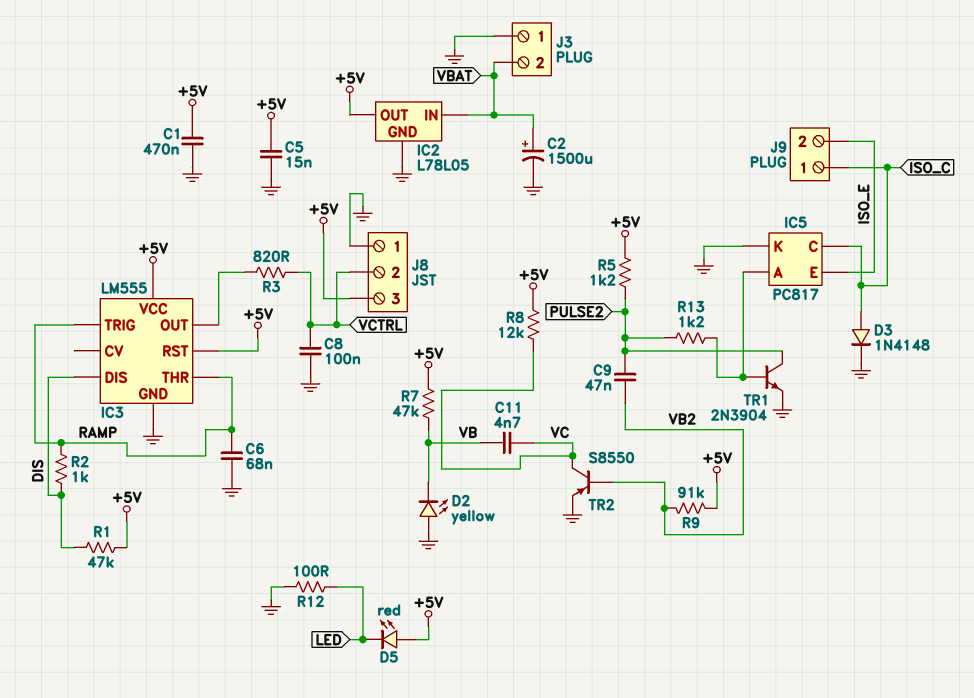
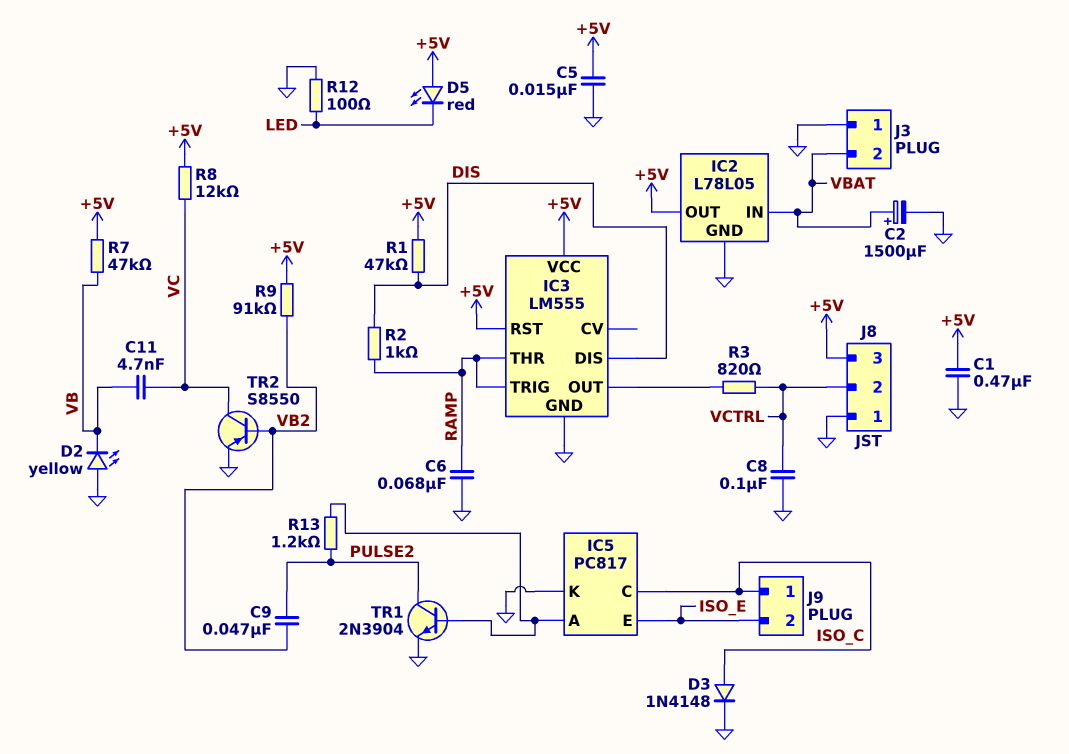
R5: 1.2k (+5V, PULSE2) -> none

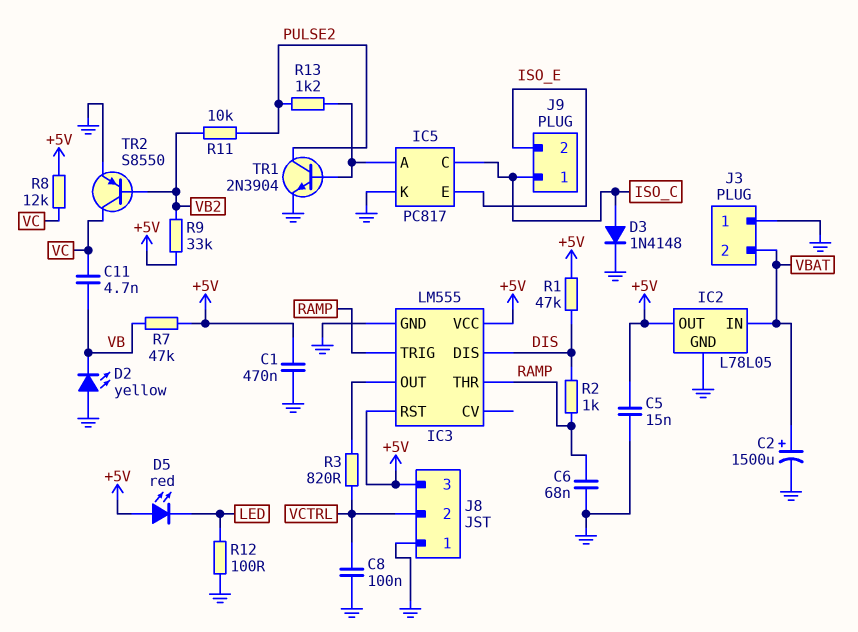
C9: 47nF (PULSE2, VB2) -> none
R9: 91k (+5V, VB2) -> 33k (+5V, VB2)
R11: none -> 10k (PULSE2, VB2)

